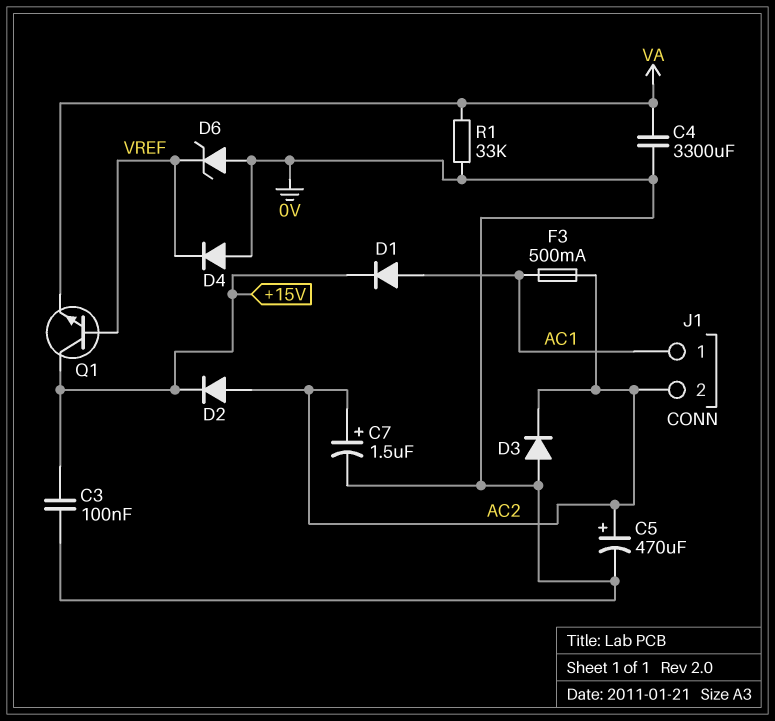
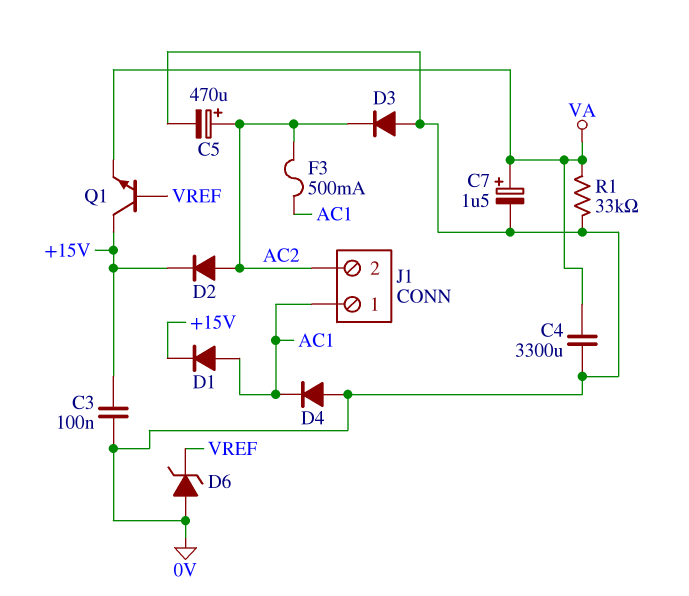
C7: 1.5uF (plus AC2, minus 0V) -> 1.5uF (plus VA, minus 0V)
D4: diode (A 0V, K VREF) -> diode (A 0V, K AC1)

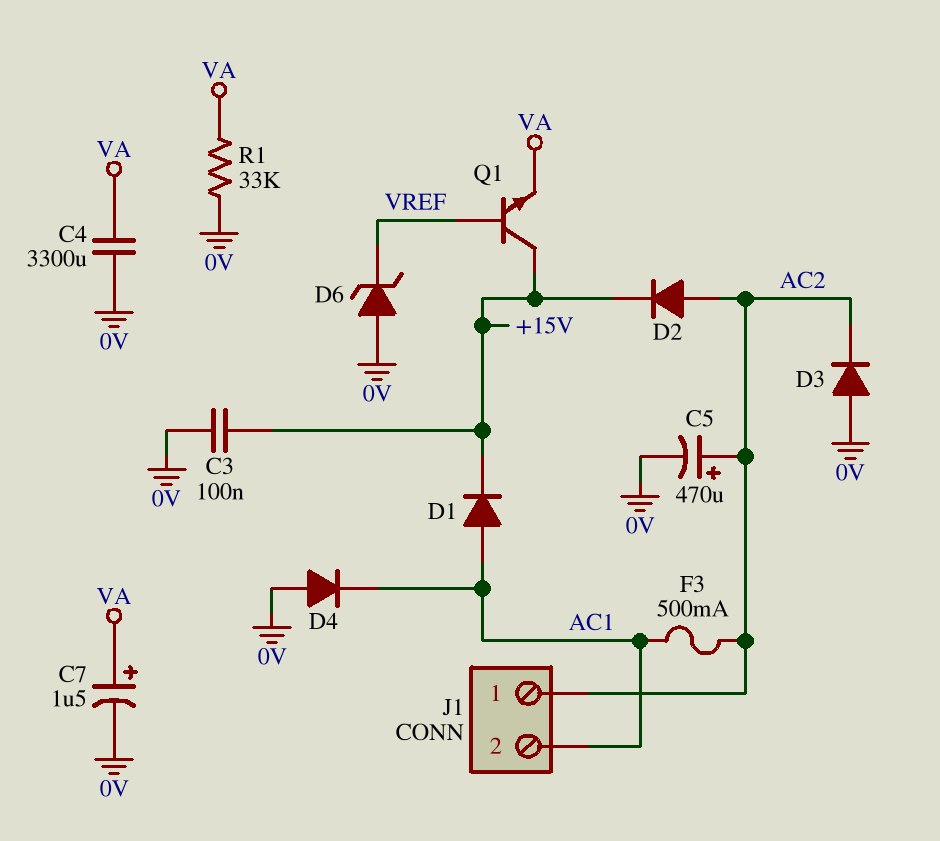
J1 pin 1: AC1 -> AC2
J1 pin 2: AC2 -> AC1

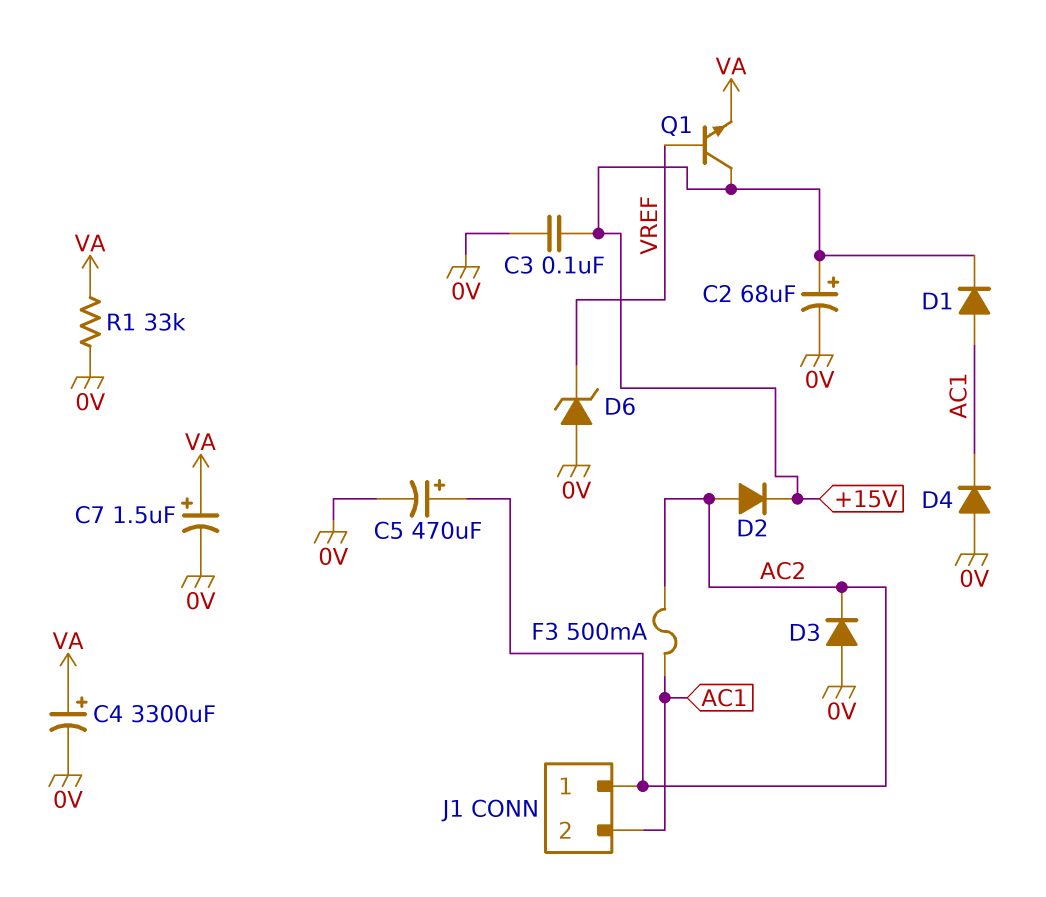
C2: none -> 68uF (plus +15V, minus 0V)
C4: 3300uF (0V, VA) -> 3300uF (plus VA, minus 0V)

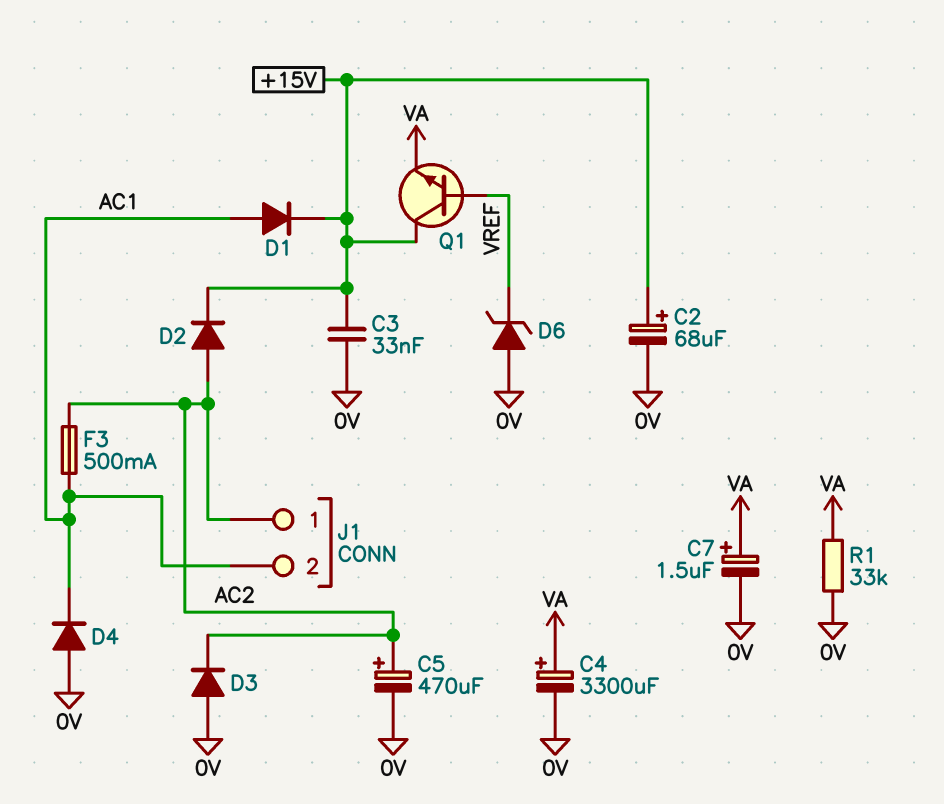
C3: 100nF (+15V, 0V) -> 33nF (+15V, 0V)

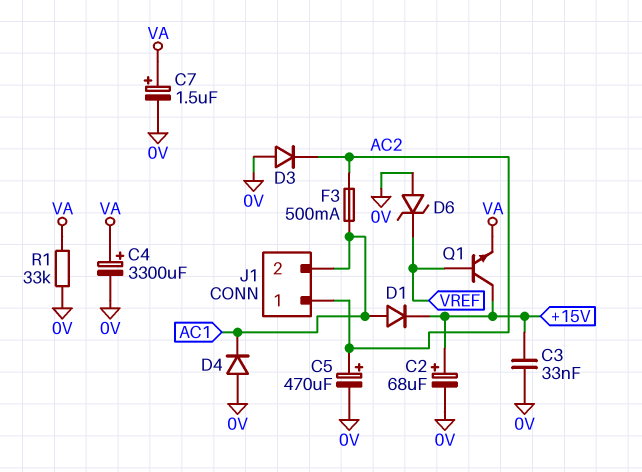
D2: diode (A AC2, K +15V) -> none

